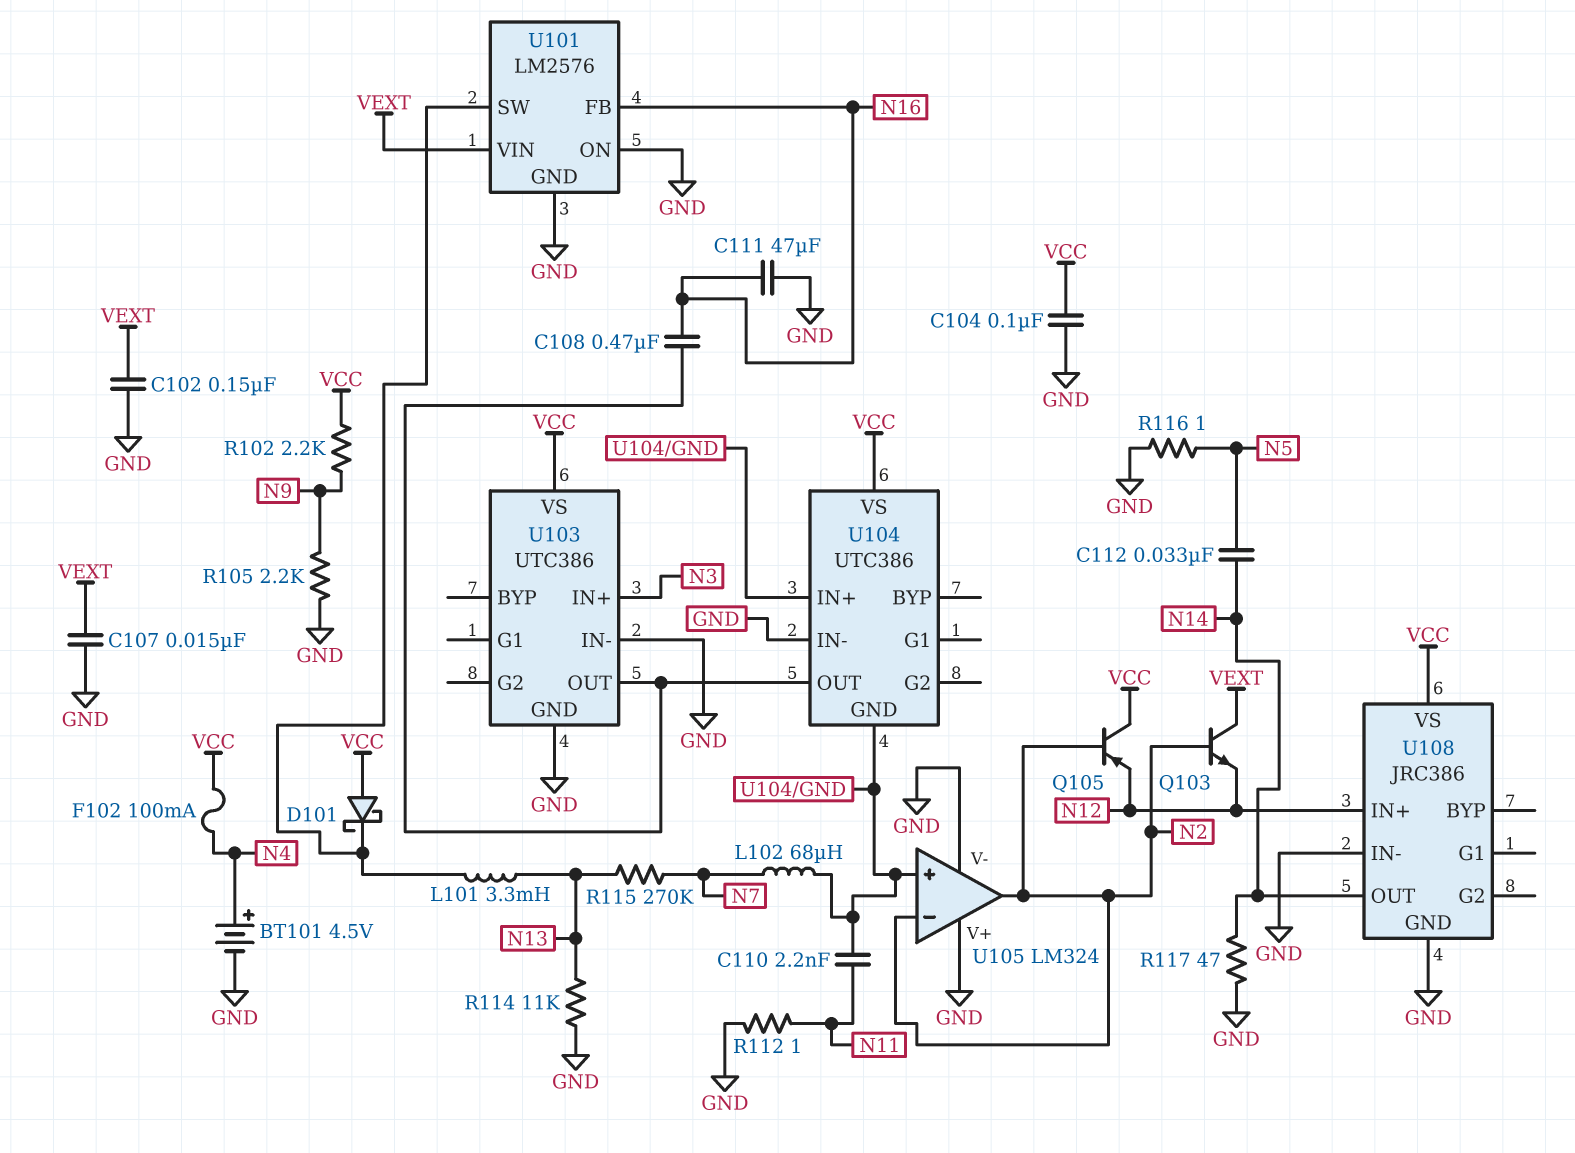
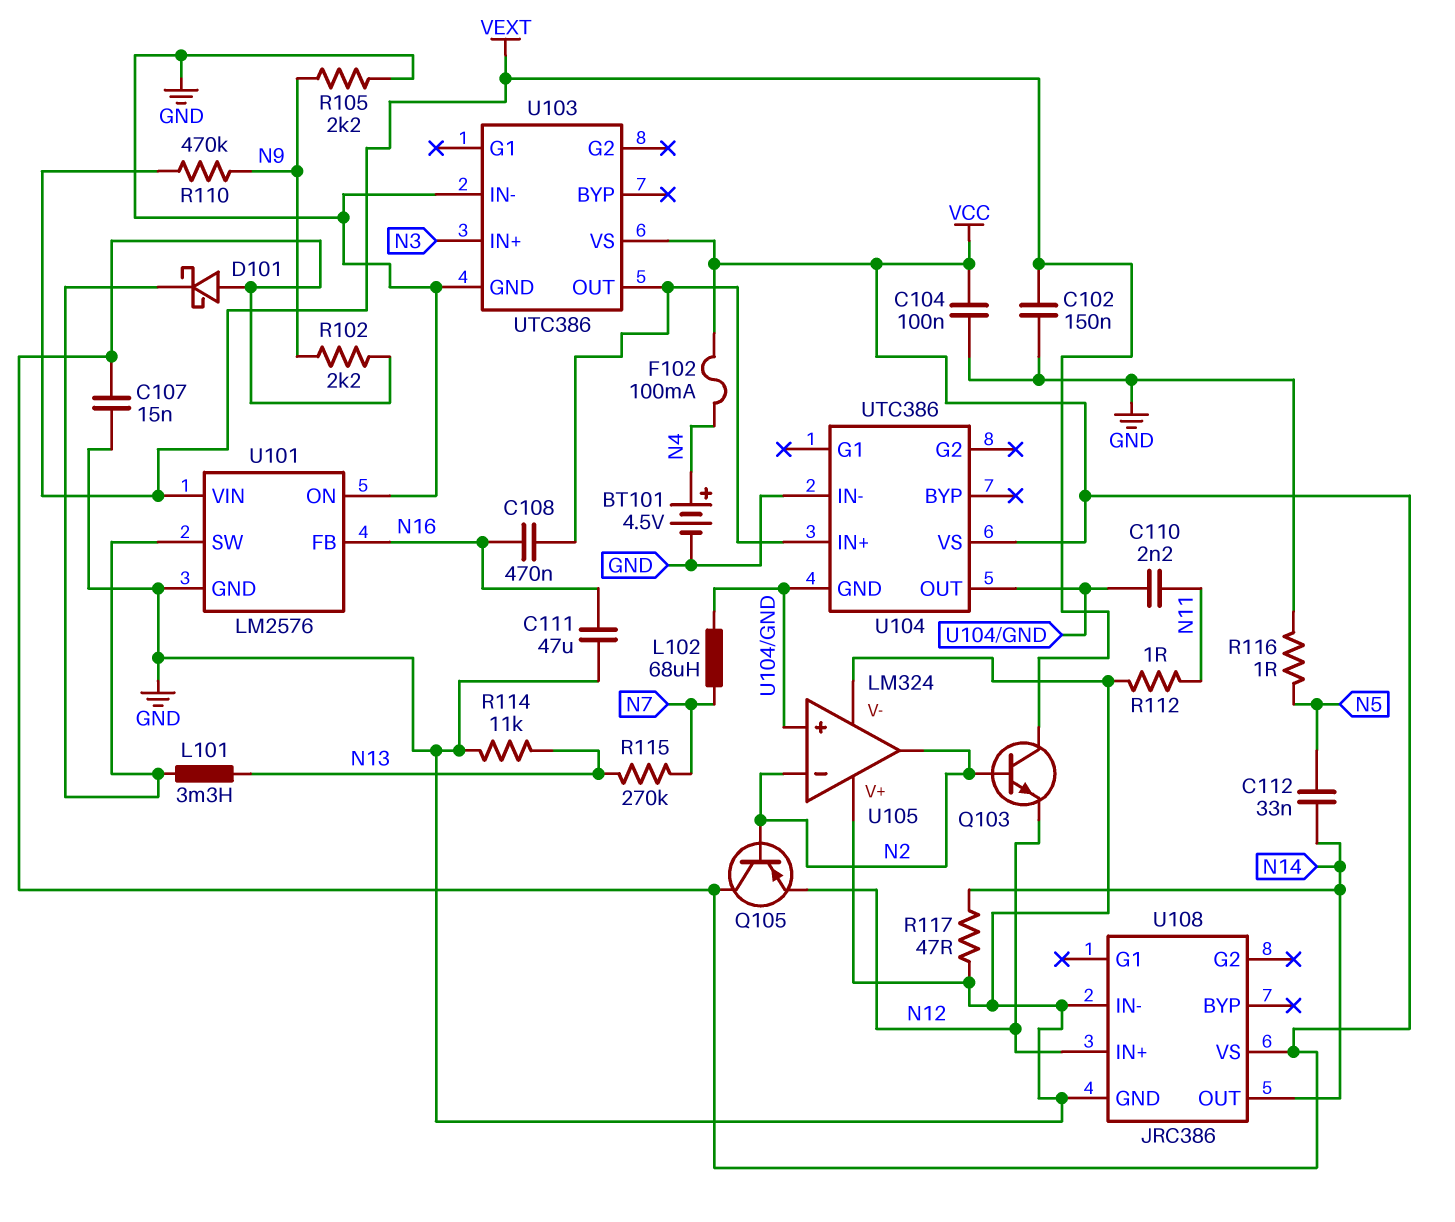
C107: 15nF (GND, VEXT) -> 15nF (GND, VCC)
R110: none -> 470k (N9, VEXT)
U104 pin IN+: U104/GND -> U103/OUT
U104 pin OUT: U103/OUT -> U104/GND

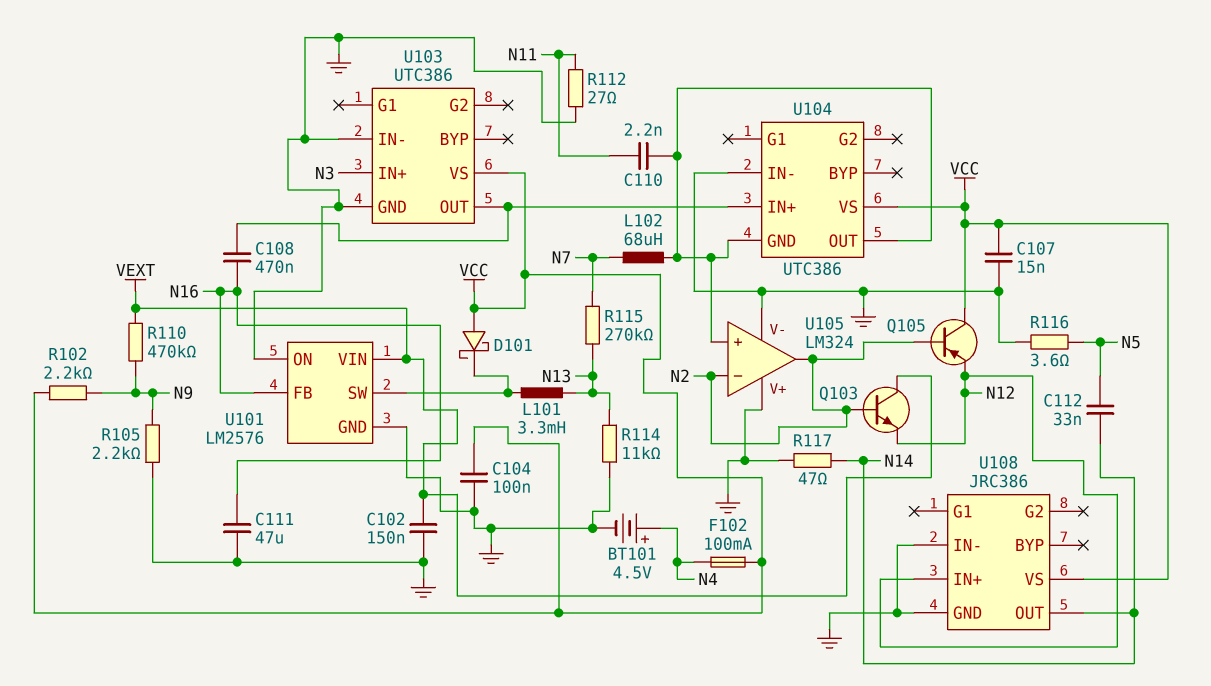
R112: 1 (GND, N11) -> 27 (GND, N11)
R116: 1 (GND, N5) -> 3.6 (GND, N5)

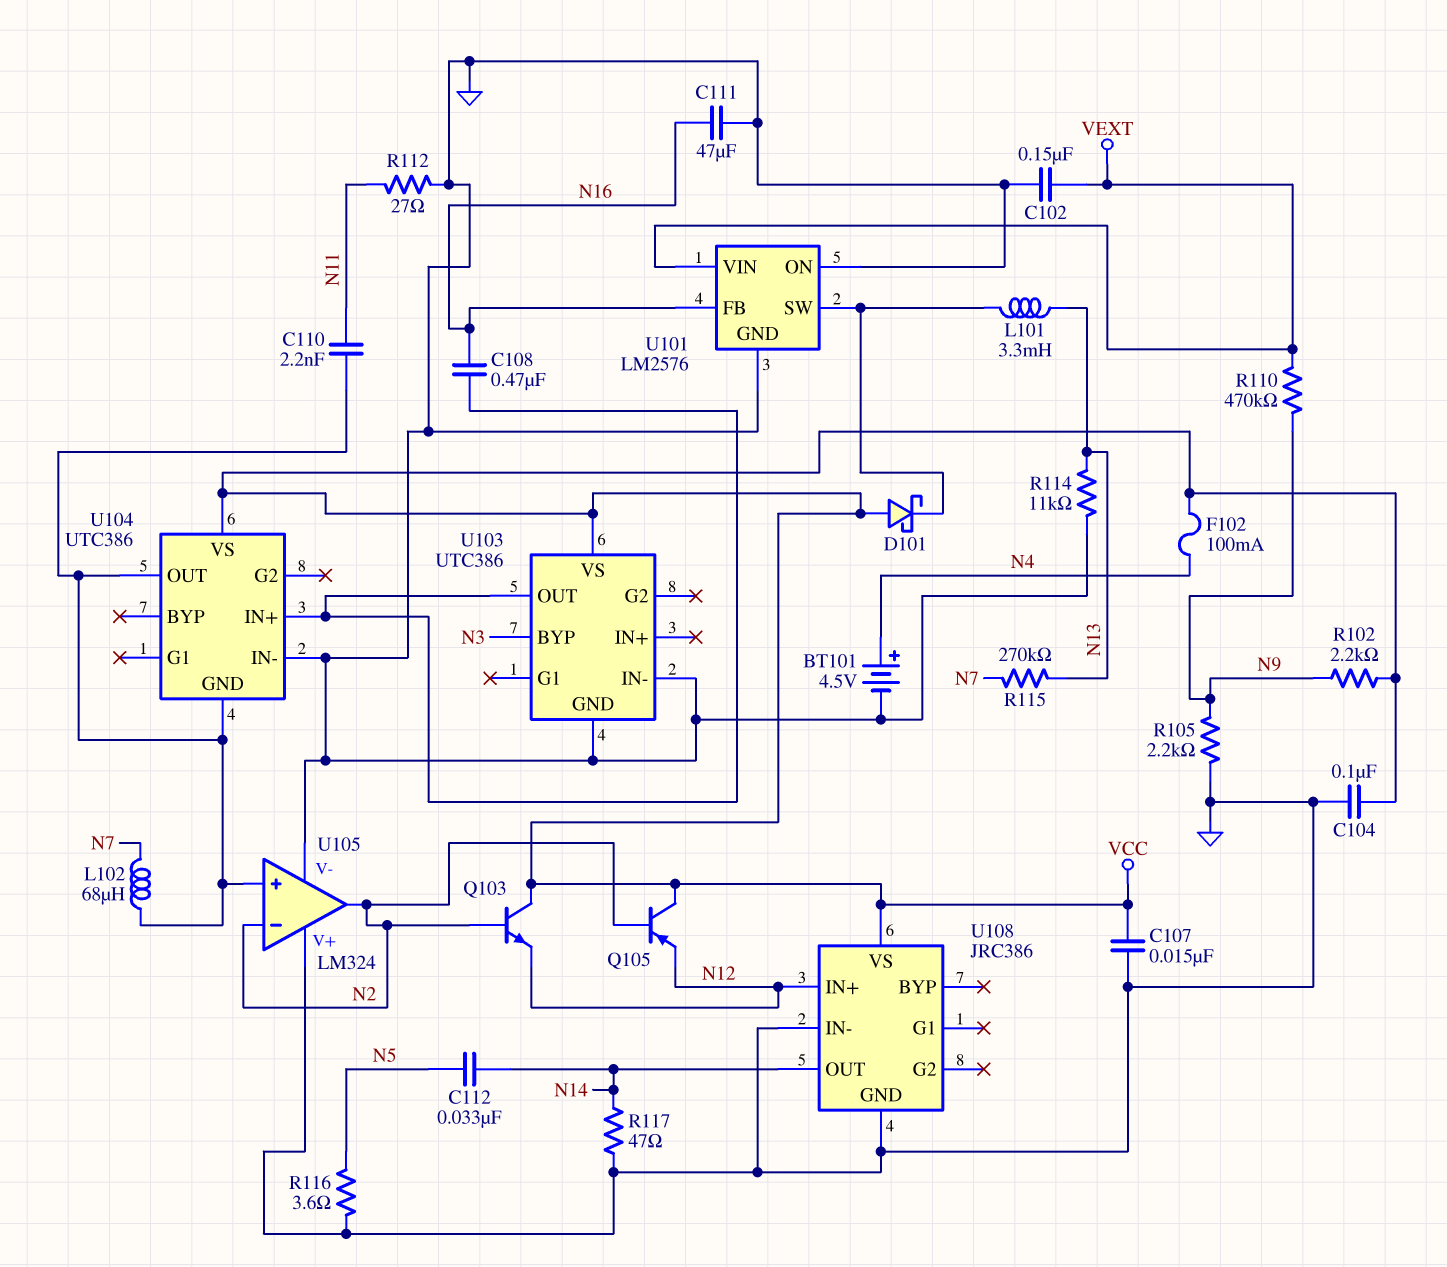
Q103: NPN (B N2, C VEXT, E N12) -> NPN (B N2, C VCC, E N12)
U103 pin BYP: none -> N3
U103 pin IN+: N3 -> none

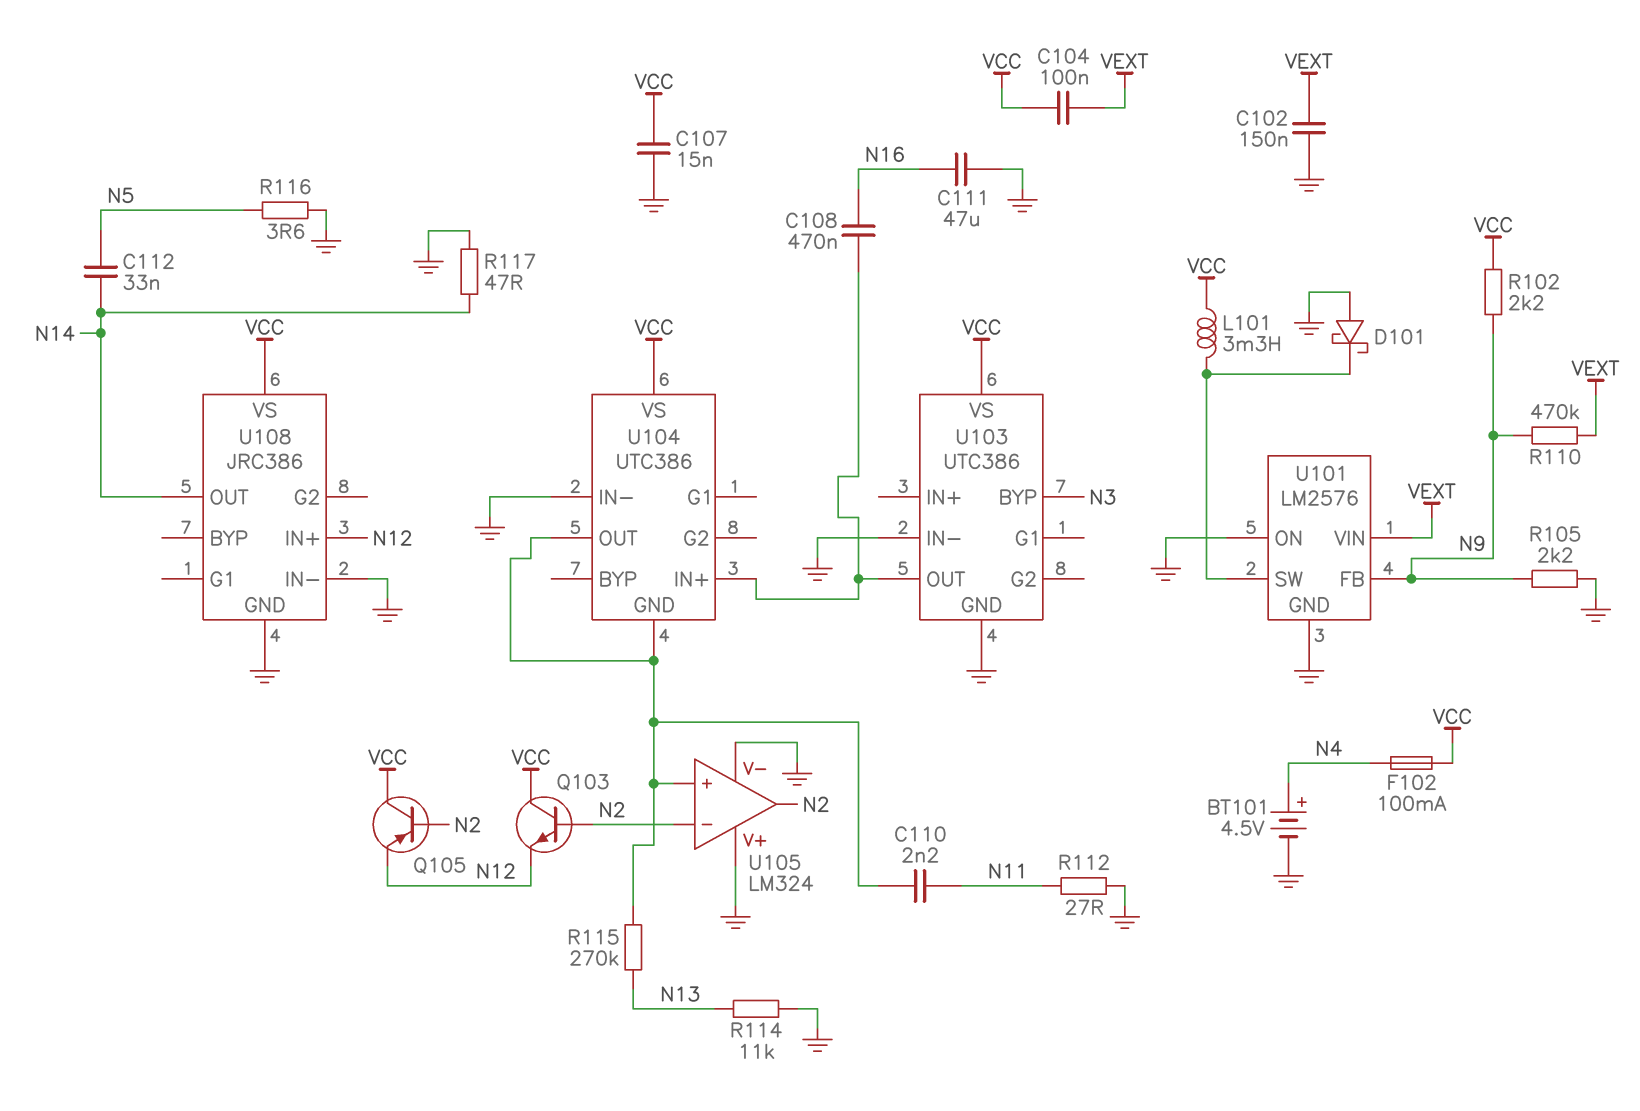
C104: 100nF (GND, VCC) -> 100nF (VCC, VEXT)
D101: schottky (A VCC, K U101/SW) -> schottky (A GND, K U101/SW)
L101: 3.3mH (N13, U101/SW) -> 3.3mH (U101/SW, VCC)
L102: 68uH (N7, U104/GND) -> none
R115: 270k (N7, N13) -> 270k (N13, U104/GND)
U101 pin FB: N16 -> N9

